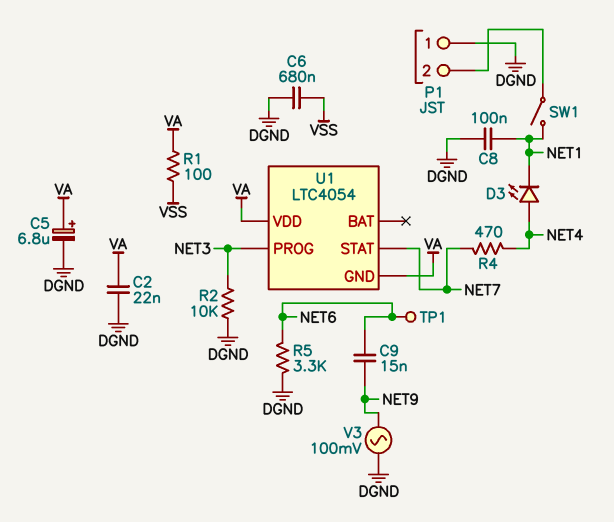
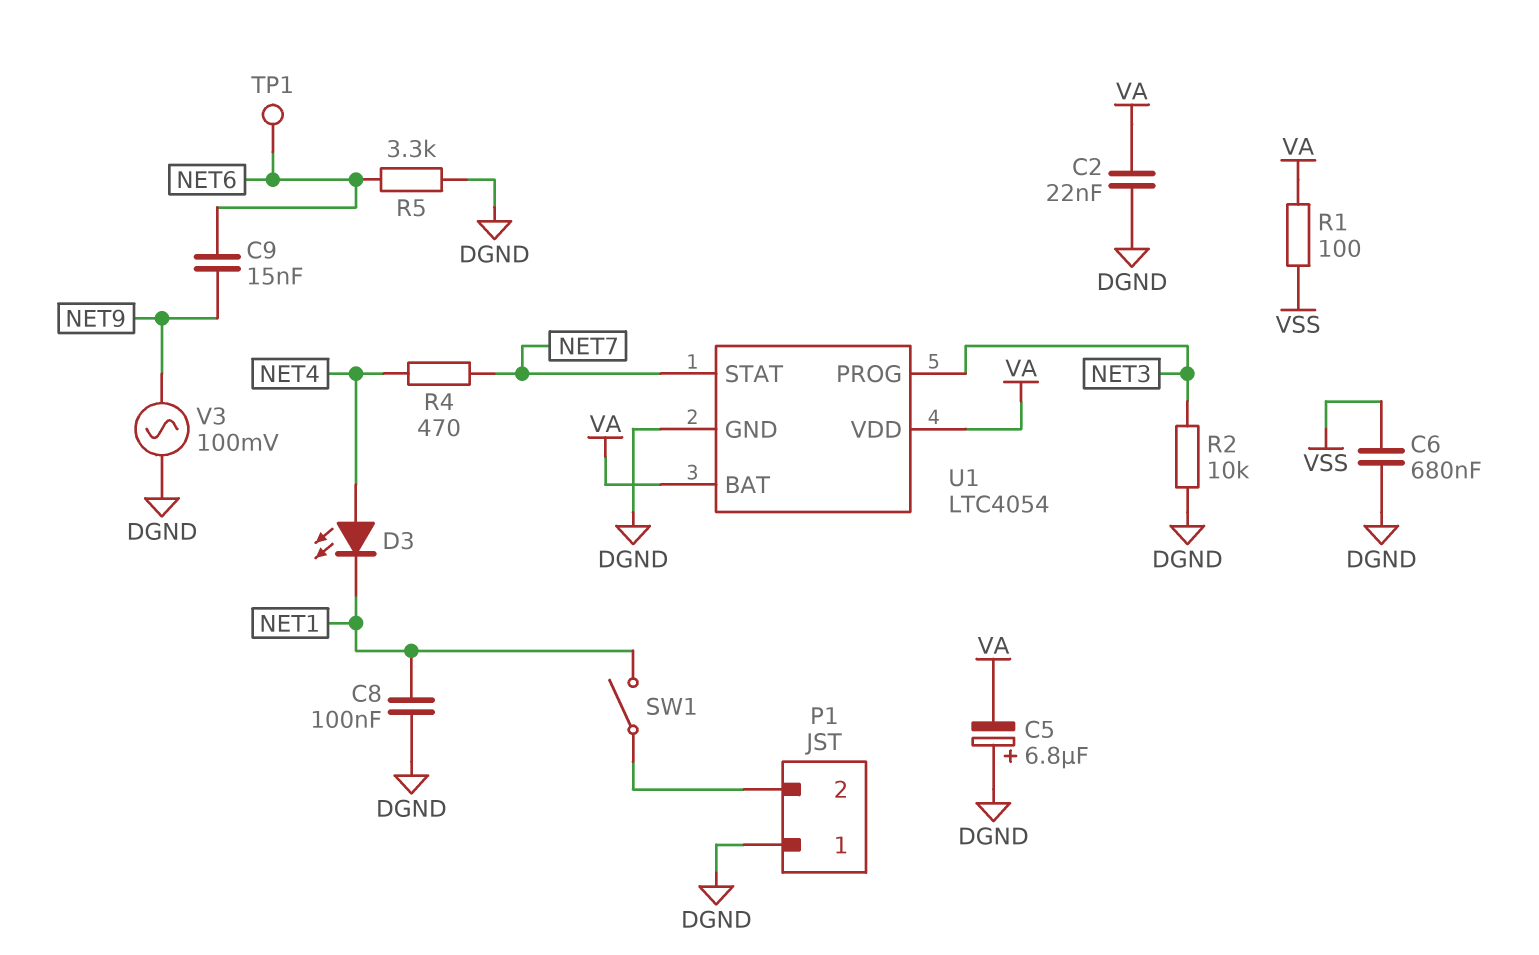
C5: 6.8uF (plus VA, minus DGND) -> 6.8uF (plus DGND, minus VA)
U1 pin BAT: none -> VA
U1 pin GND: VA -> DGND

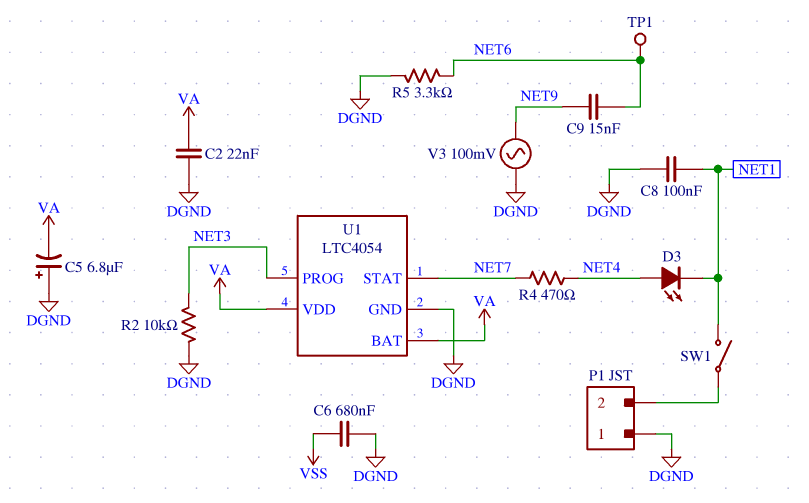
R1: 100 (VA, VSS) -> none

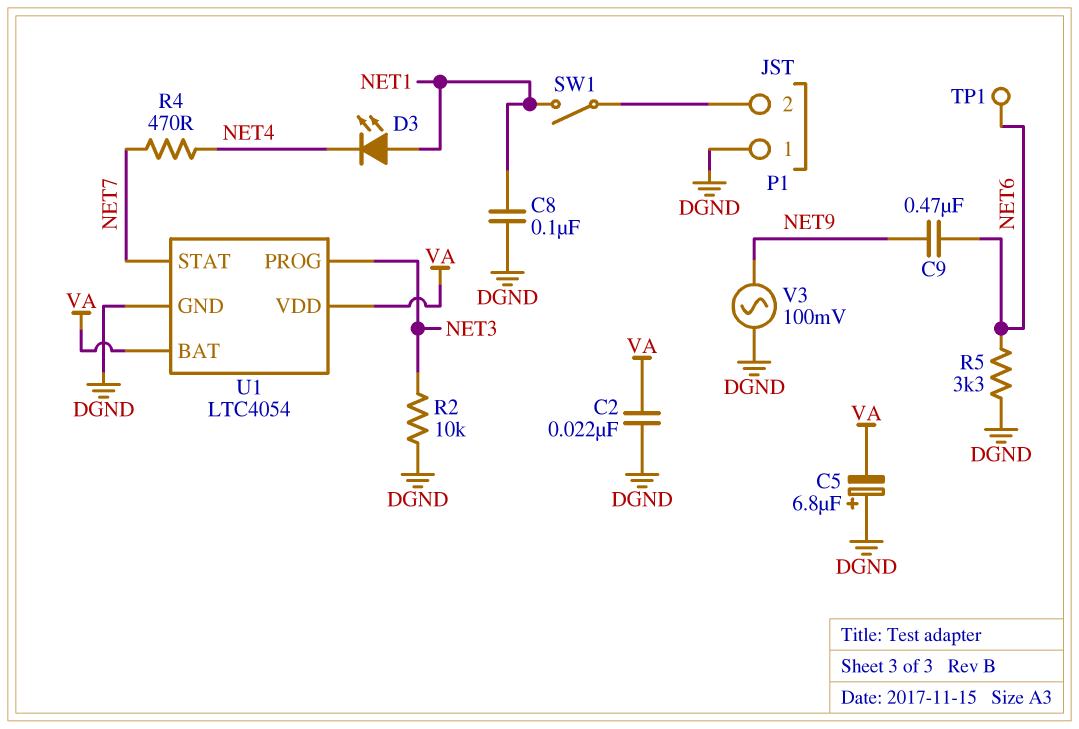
C6: 680nF (DGND, VSS) -> none
C9: 15nF (NET6, NET9) -> 470nF (NET6, NET9)
D3: LED (A NET4, K NET1) -> LED (A NET1, K NET4)

